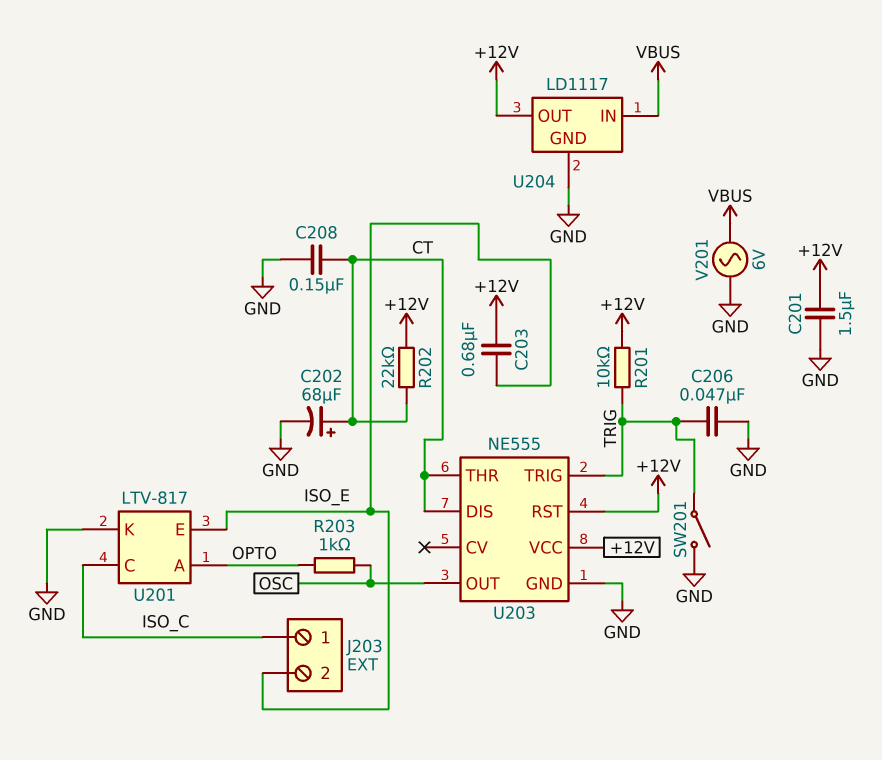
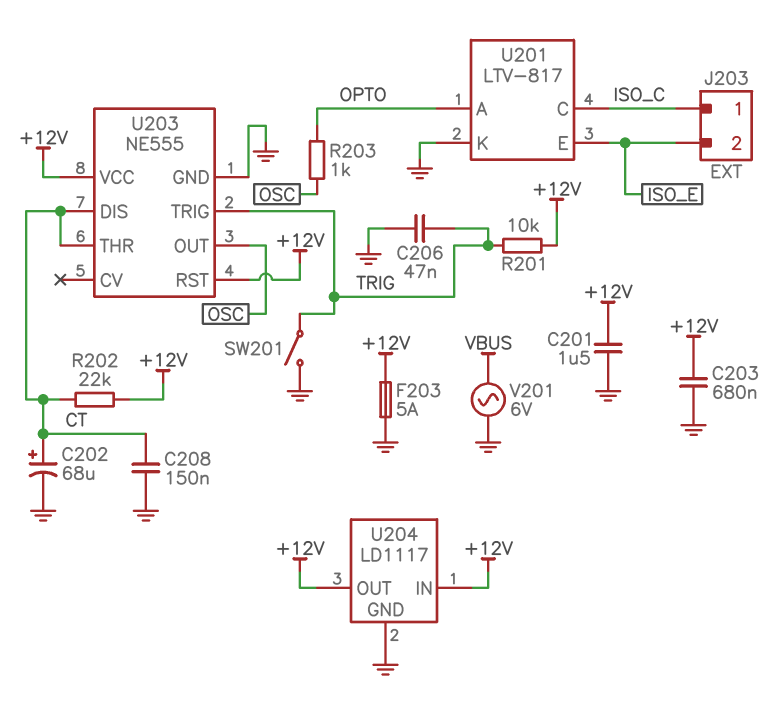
C203: 680nF (+12V, ISO_E) -> 680nF (+12V, GND)
F203: none -> 5A (+12V, GND)
U204 pin IN: VBUS -> +12V

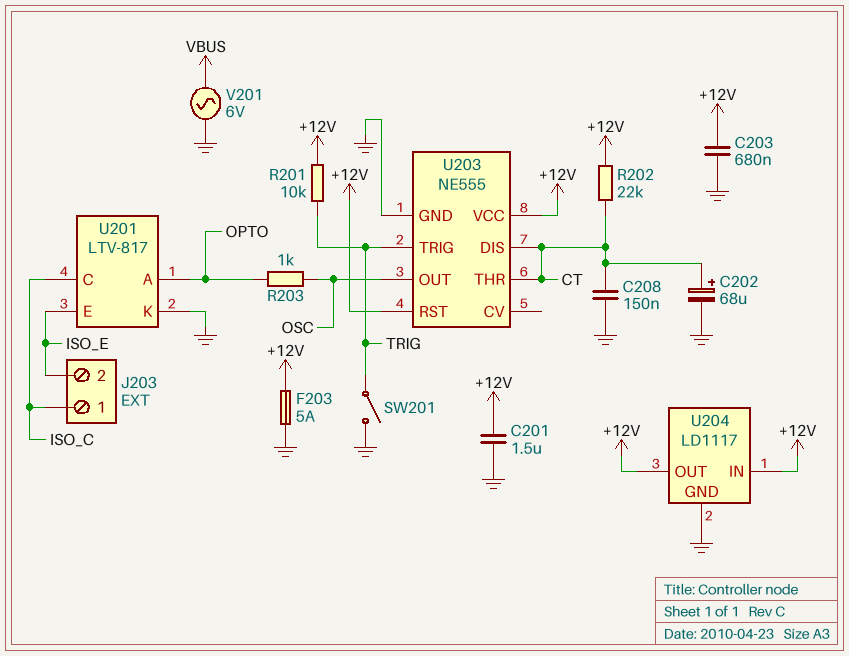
C206: 47nF (GND, TRIG) -> none

